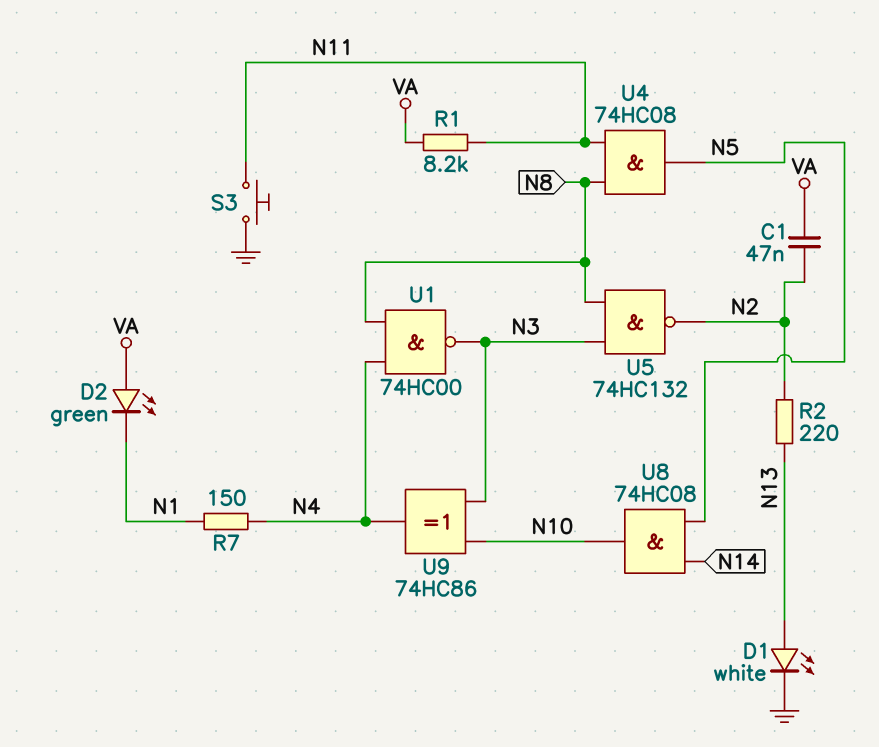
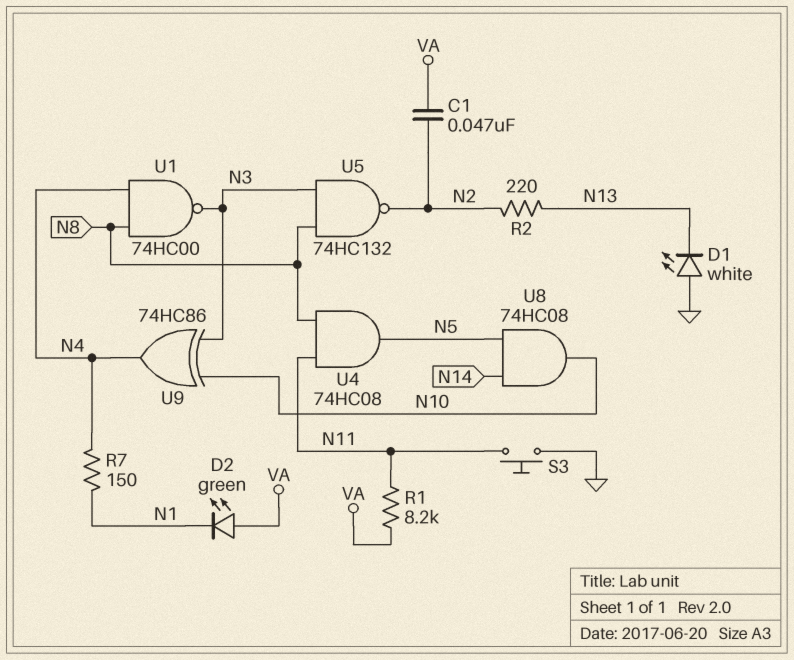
D1: LED white (A N13, K GND) -> LED white (A GND, K N13)

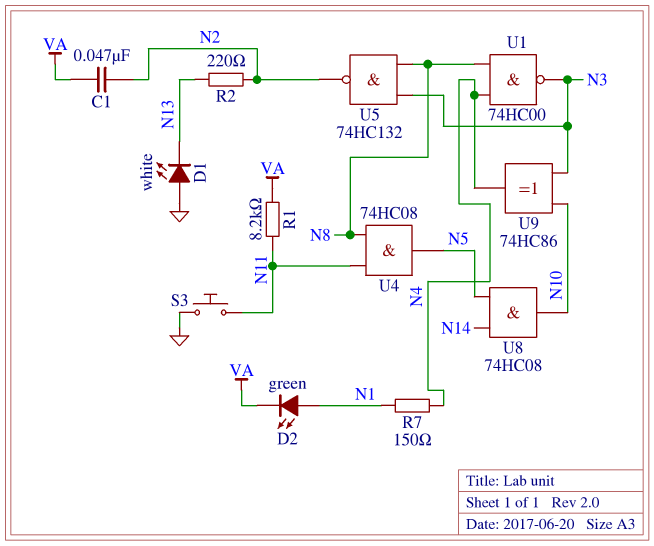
D2: LED green (A VA, K N1) -> LED green (A N1, K VA)

